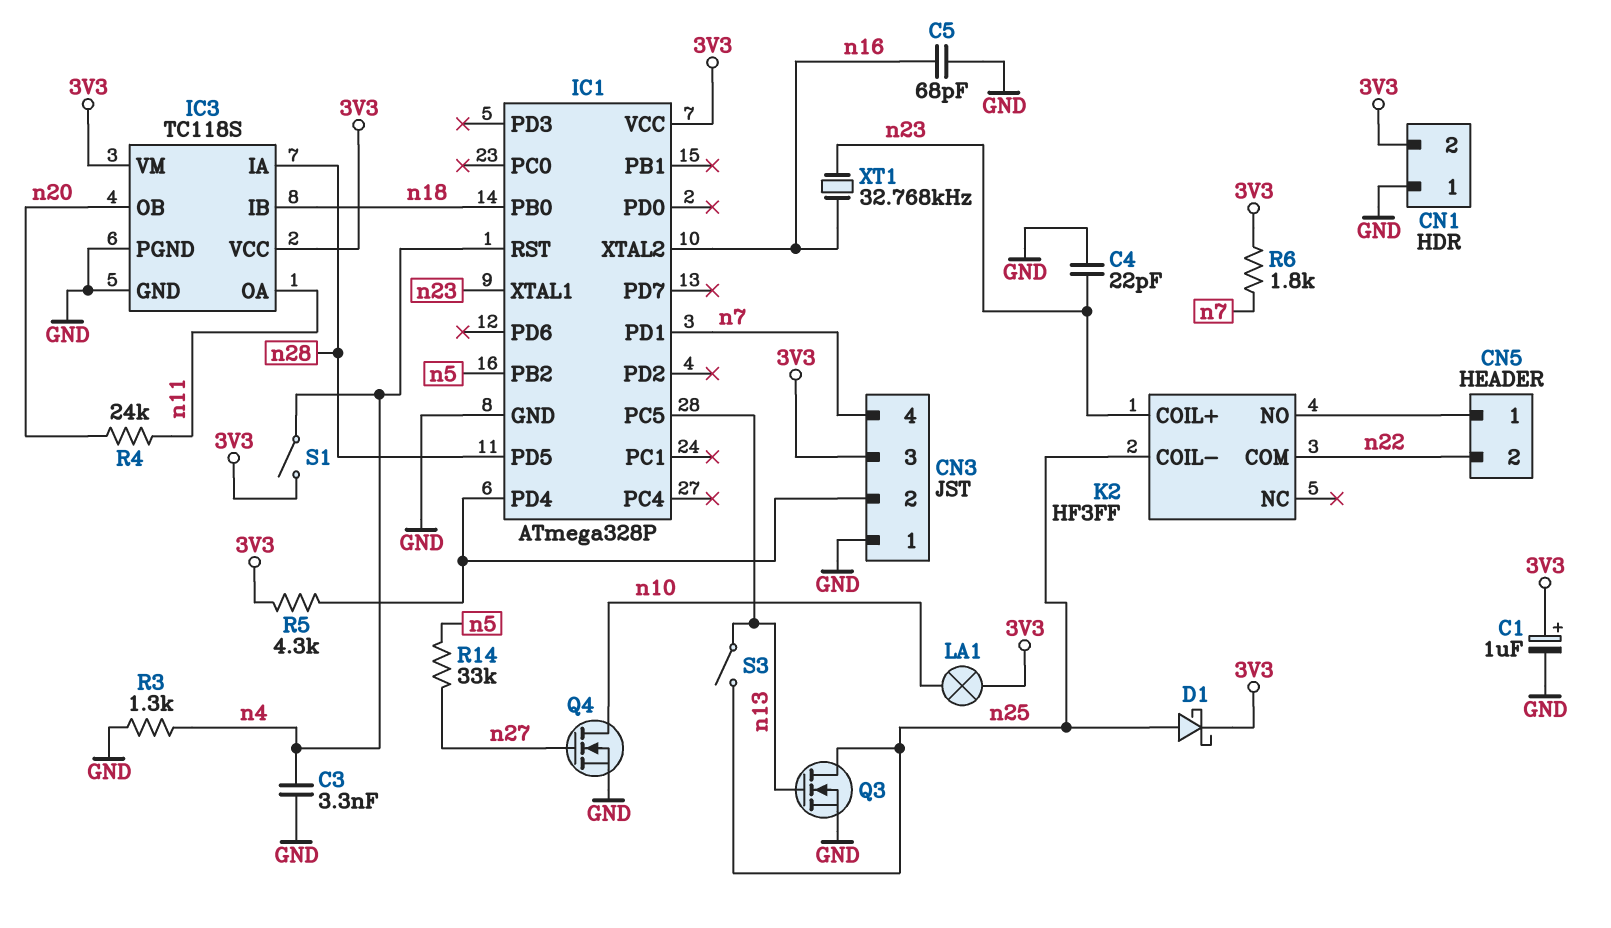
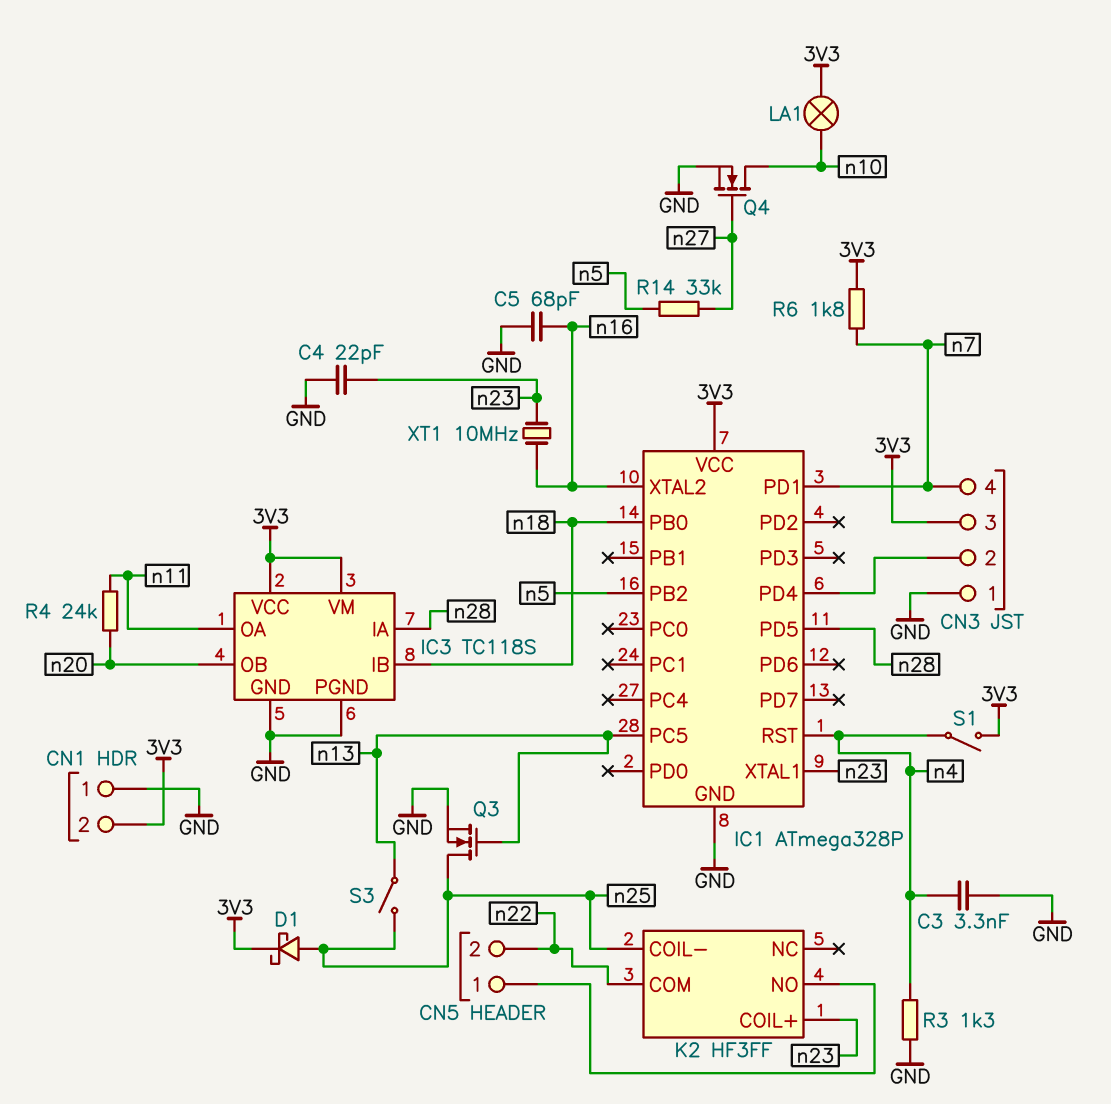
C1: 1uF (plus 3V3, minus GND) -> none
R5: 4.3k (3V3, CN3/2) -> none
XT1: 32.768kHz (n16, n23) -> 10MHz (n16, n23)

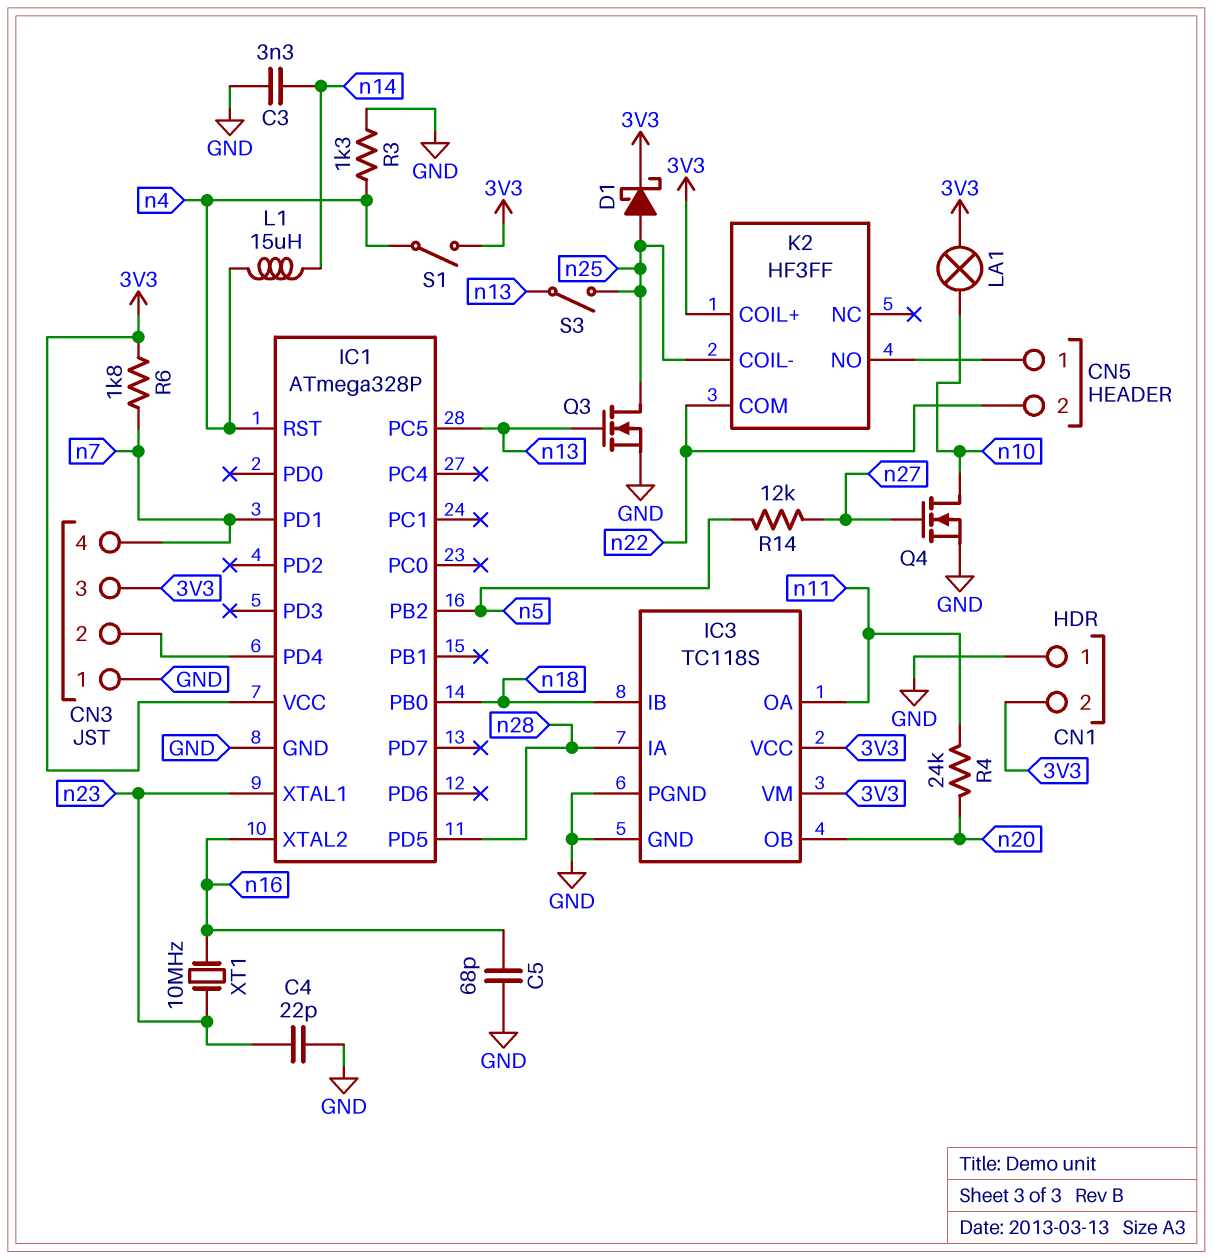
C3: 3.3nF (GND, n4) -> 3.3nF (GND, n14)
K2 pin COIL+: n23 -> 3V3
L1: none -> 15uH (n4, n14)
R14: 33k (n5, n27) -> 12k (n5, n27)

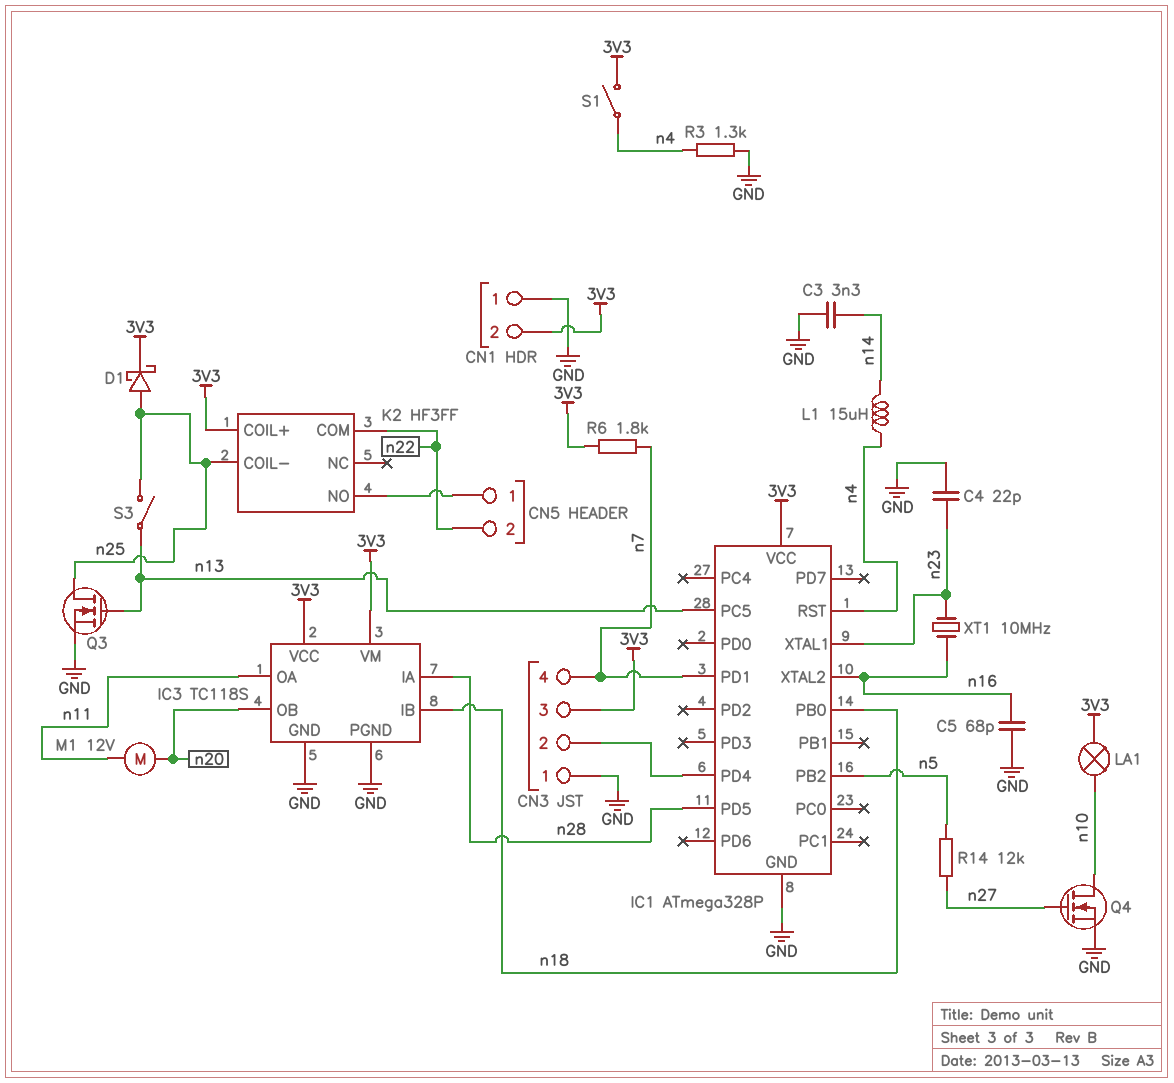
M1: none -> motor 12V (n11, n20)
R4: 24k (n11, n20) -> none

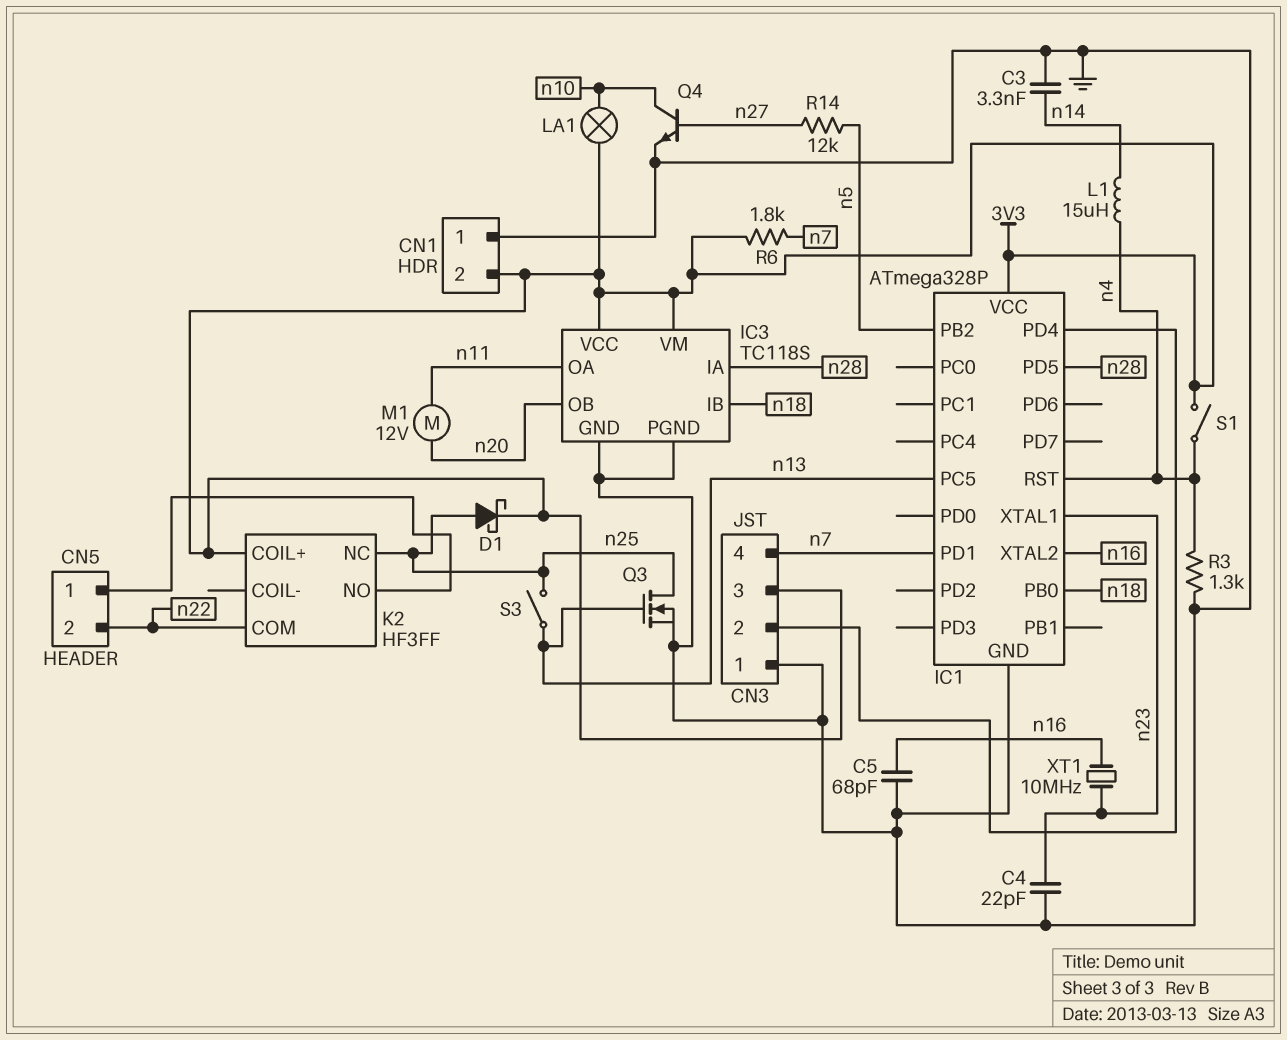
K2 pin COIL-: n25 -> none
K2 pin NC: none -> n25
Q4: NMOS (G n27, D n10, S GND) -> NPN (B n27, C n10, E GND)

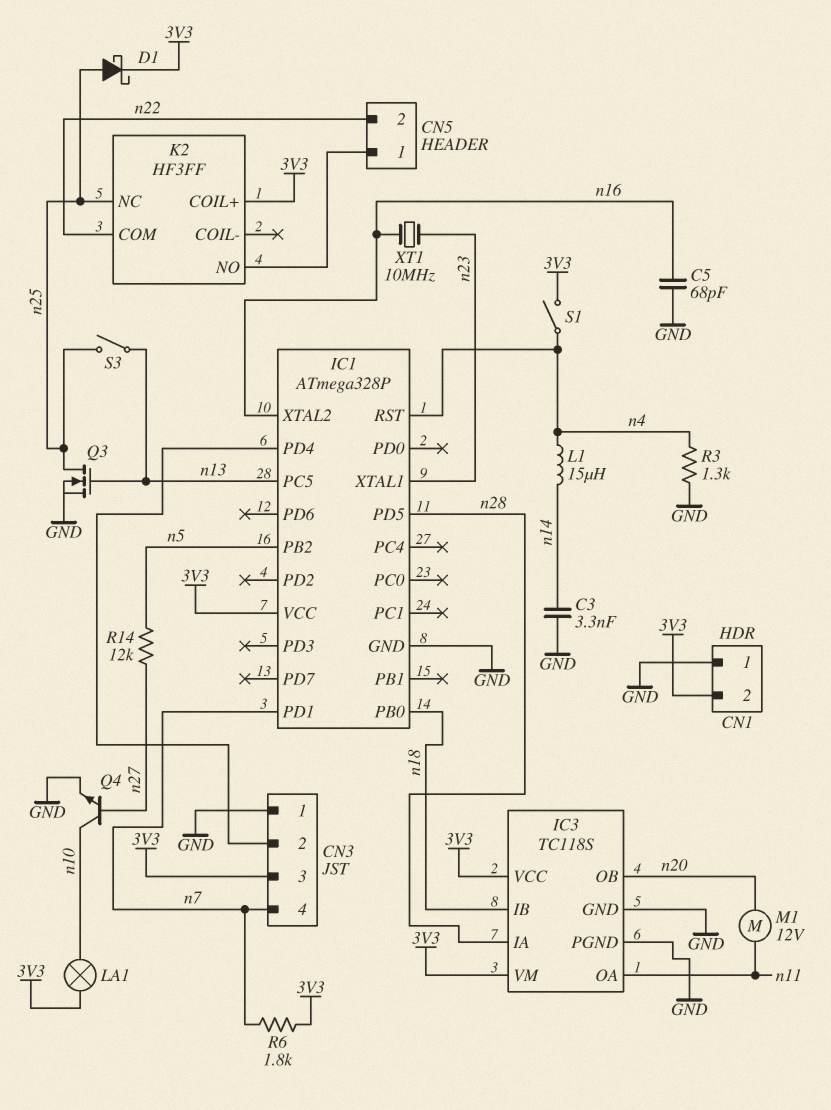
C4: 22pF (GND, n23) -> none

